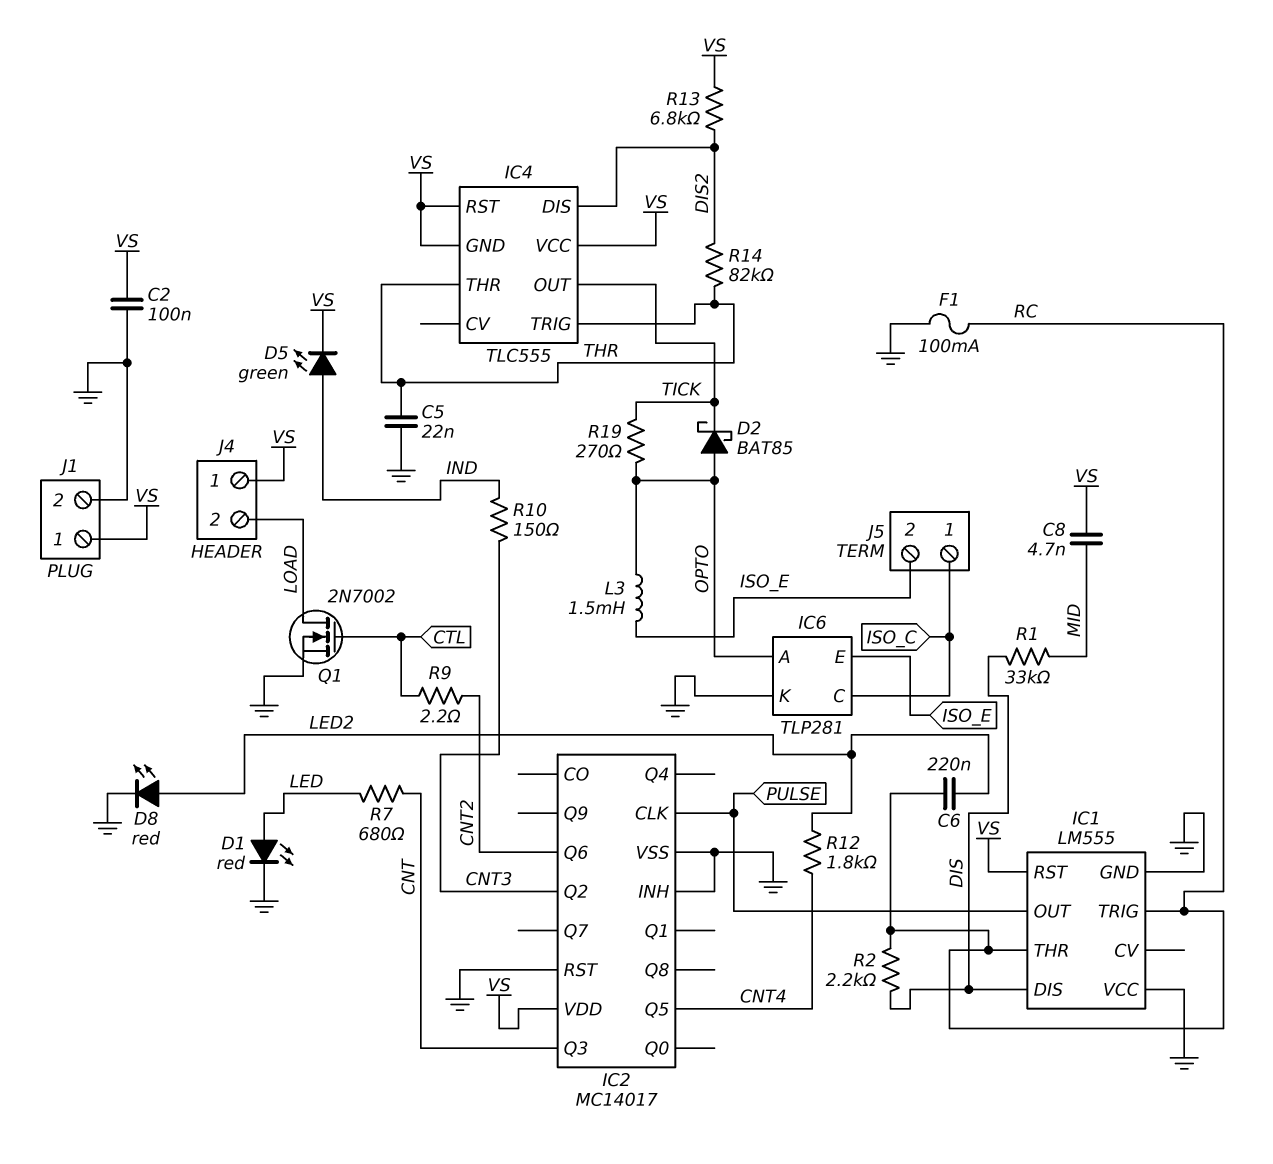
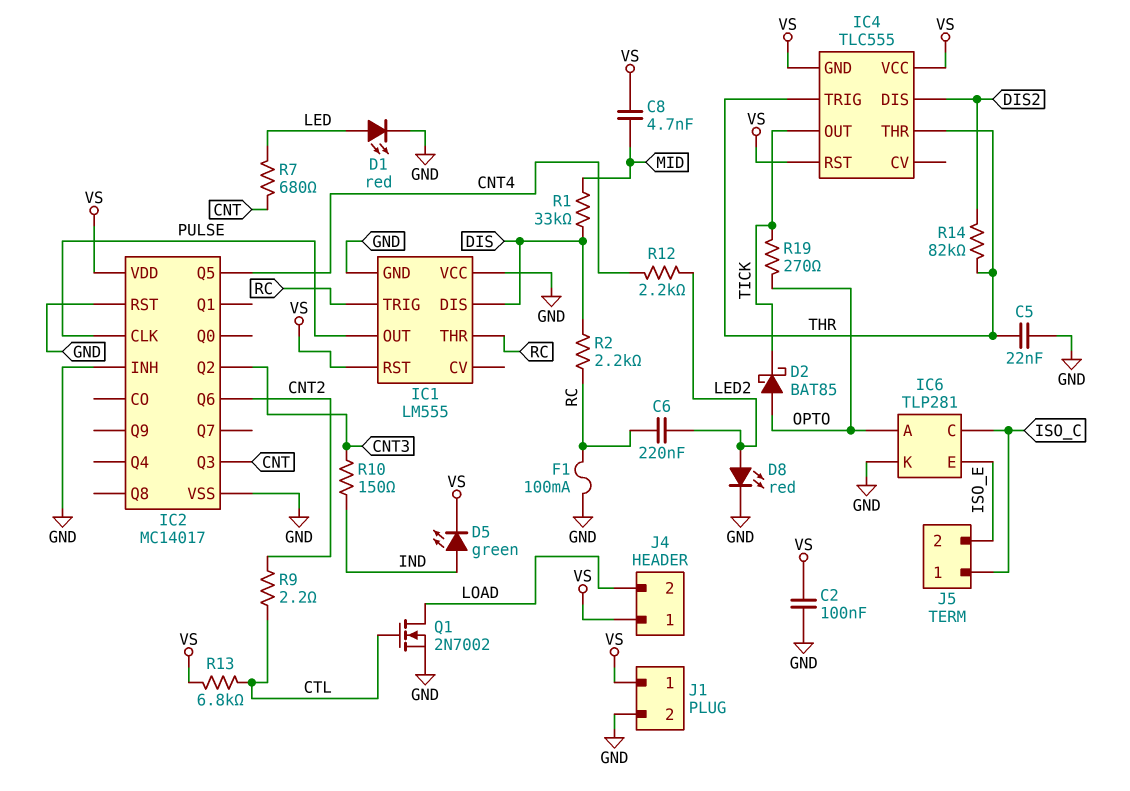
L3: 1.5mH (ISO_E, OPTO) -> none
R12: 1.8k (CNT4, LED2) -> 2.2k (CNT4, LED2)
R13: 6.8k (DIS2, VS) -> 6.8k (CTL, VS)

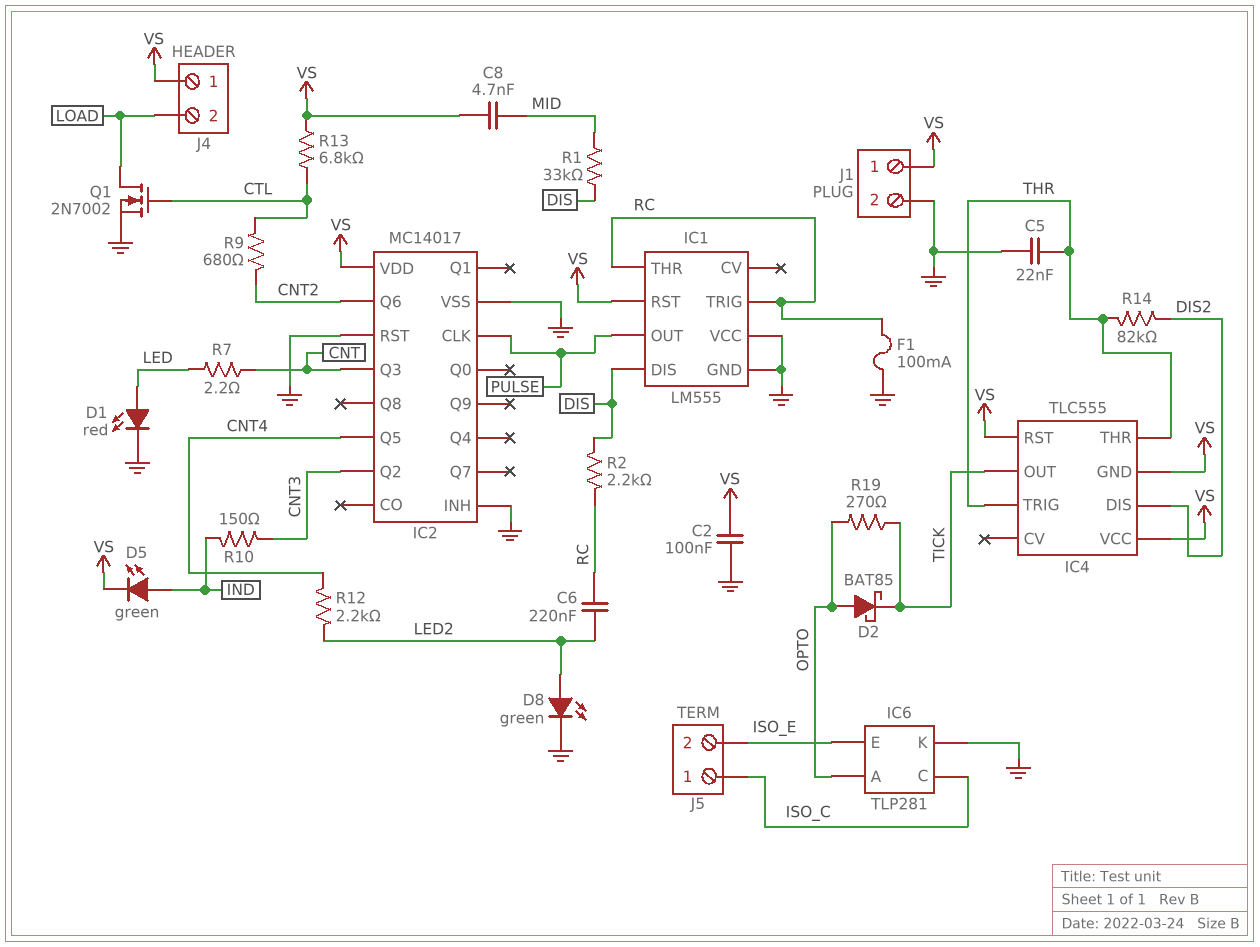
D8: LED red (A LED2, K GND) -> LED green (A LED2, K GND)
R7: 680 (CNT, LED) -> 2.2 (CNT, LED)
R9: 2.2 (CNT2, CTL) -> 680 (CNT2, CTL)

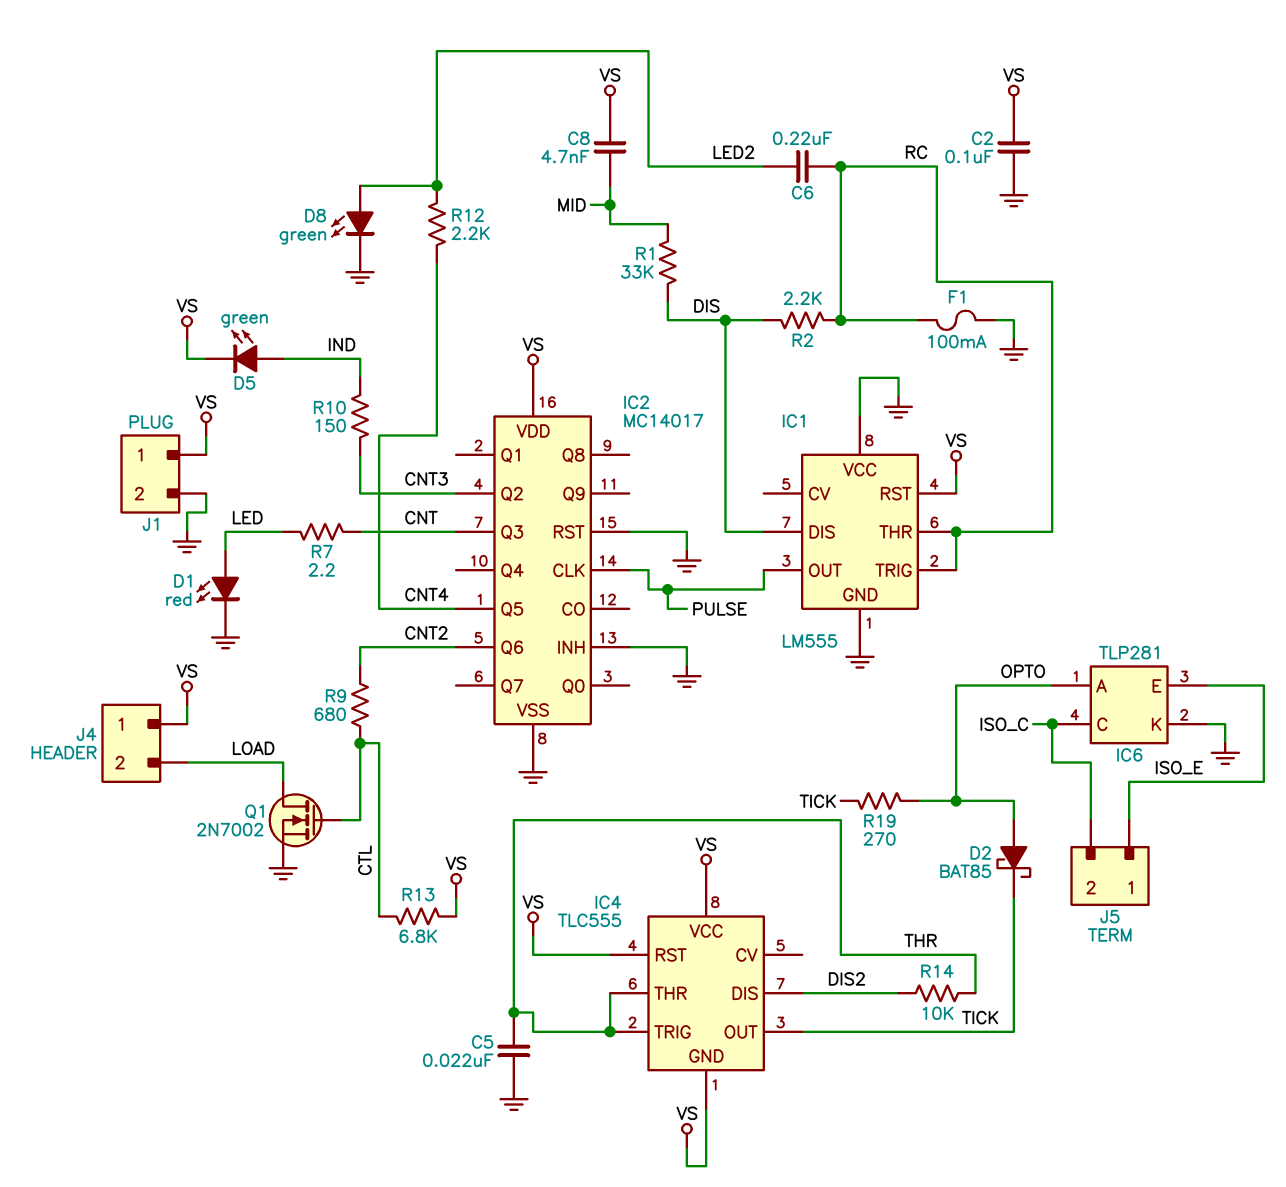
J5 pin 1: ISO_C -> ISO_E
J5 pin 2: ISO_E -> ISO_C
R14: 82k (DIS2, THR) -> 10k (DIS2, THR)

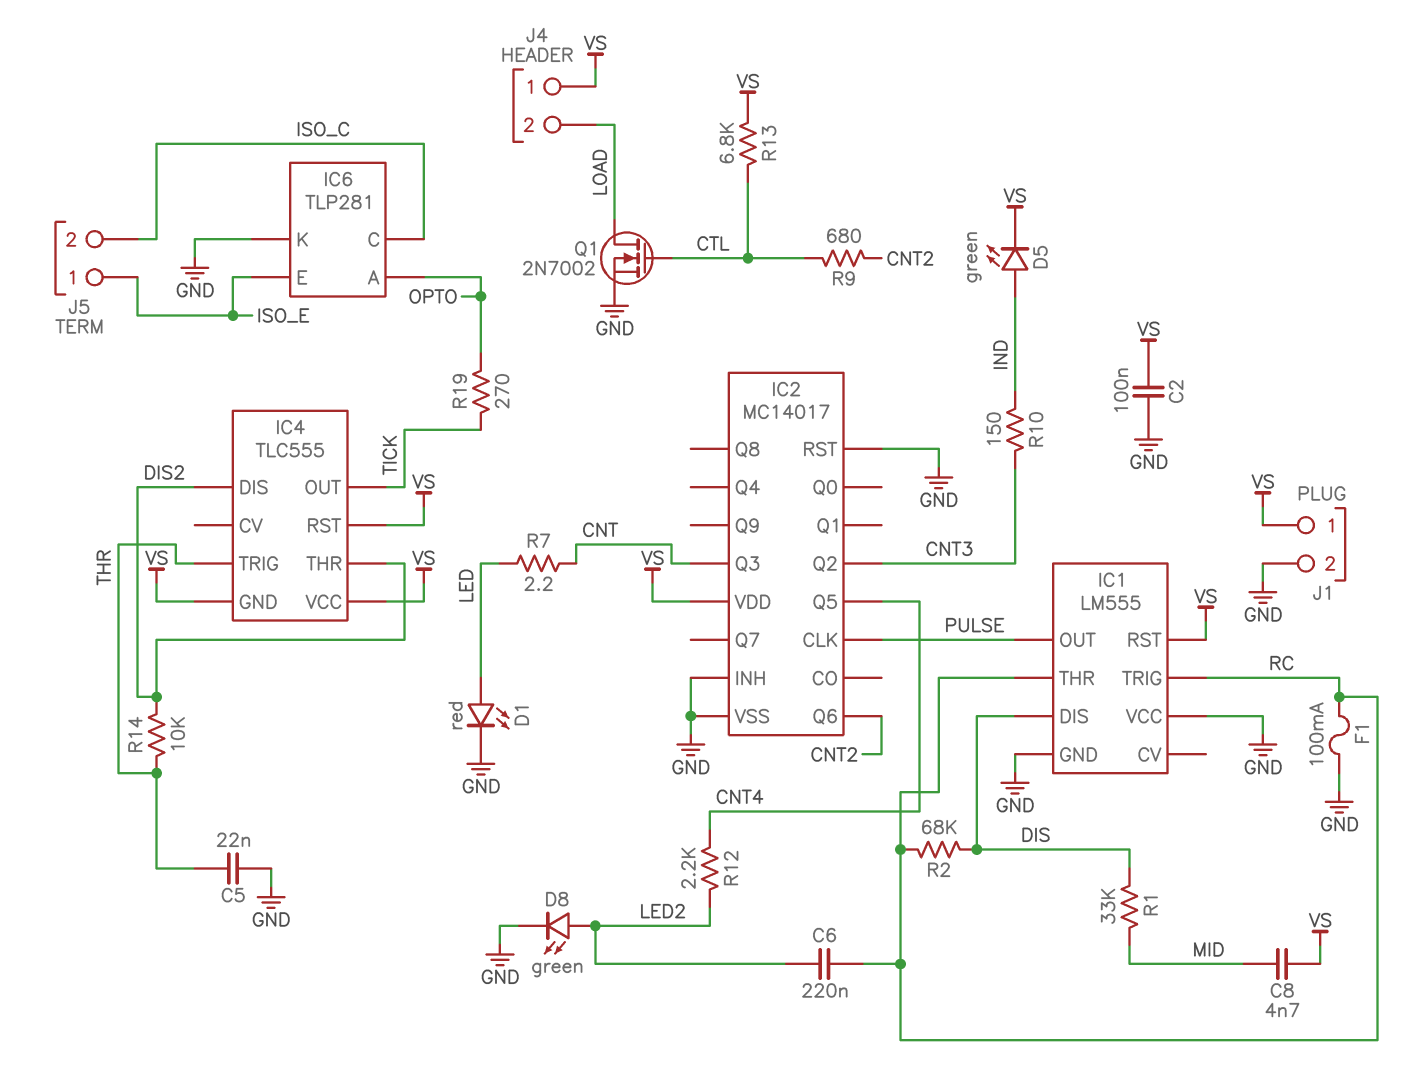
D2: schottky BAT85 (A OPTO, K TICK) -> none
IC4 pin THR: THR -> DIS2
R2: 2.2k (DIS, RC) -> 68k (DIS, RC)

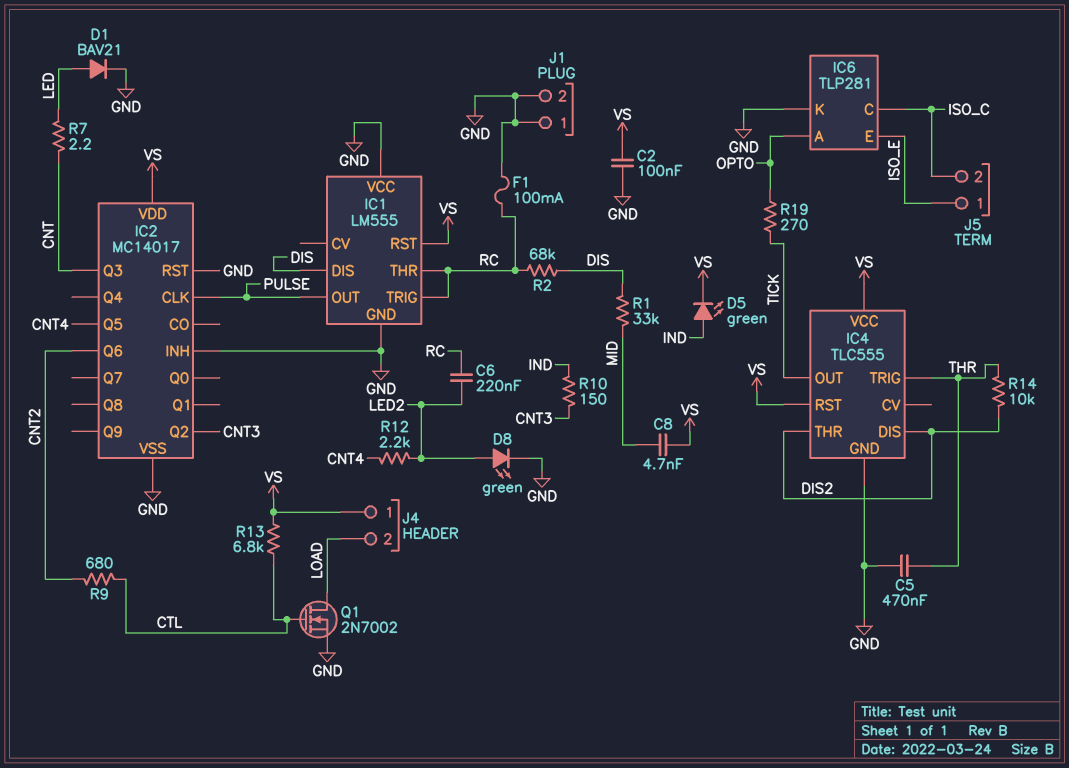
C5: 22nF (GND, THR) -> 470nF (GND, THR)
D1: LED red (A LED, K GND) -> diode BAV21 (A LED, K GND)
IC4 pin GND: VS -> GND
J1 pin 1: VS -> GND

